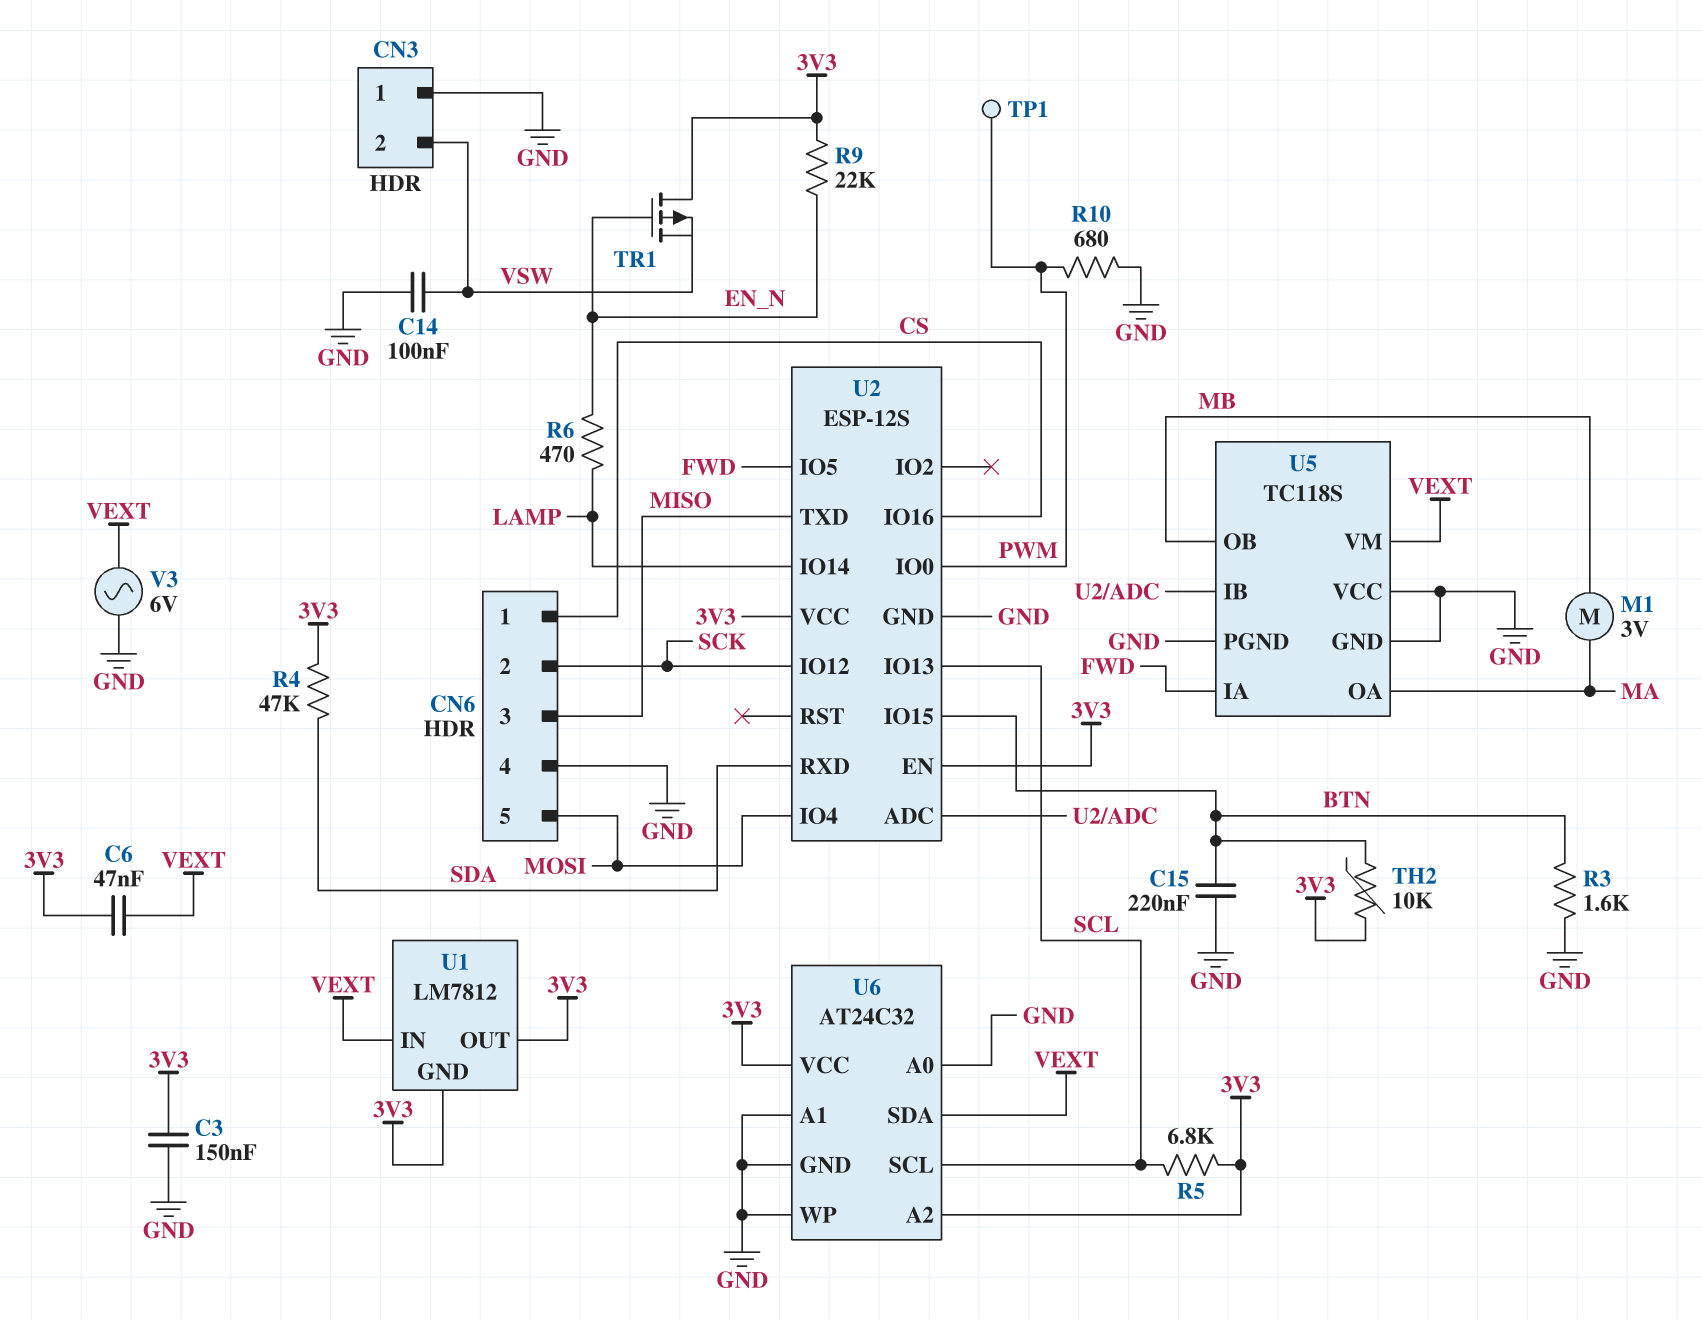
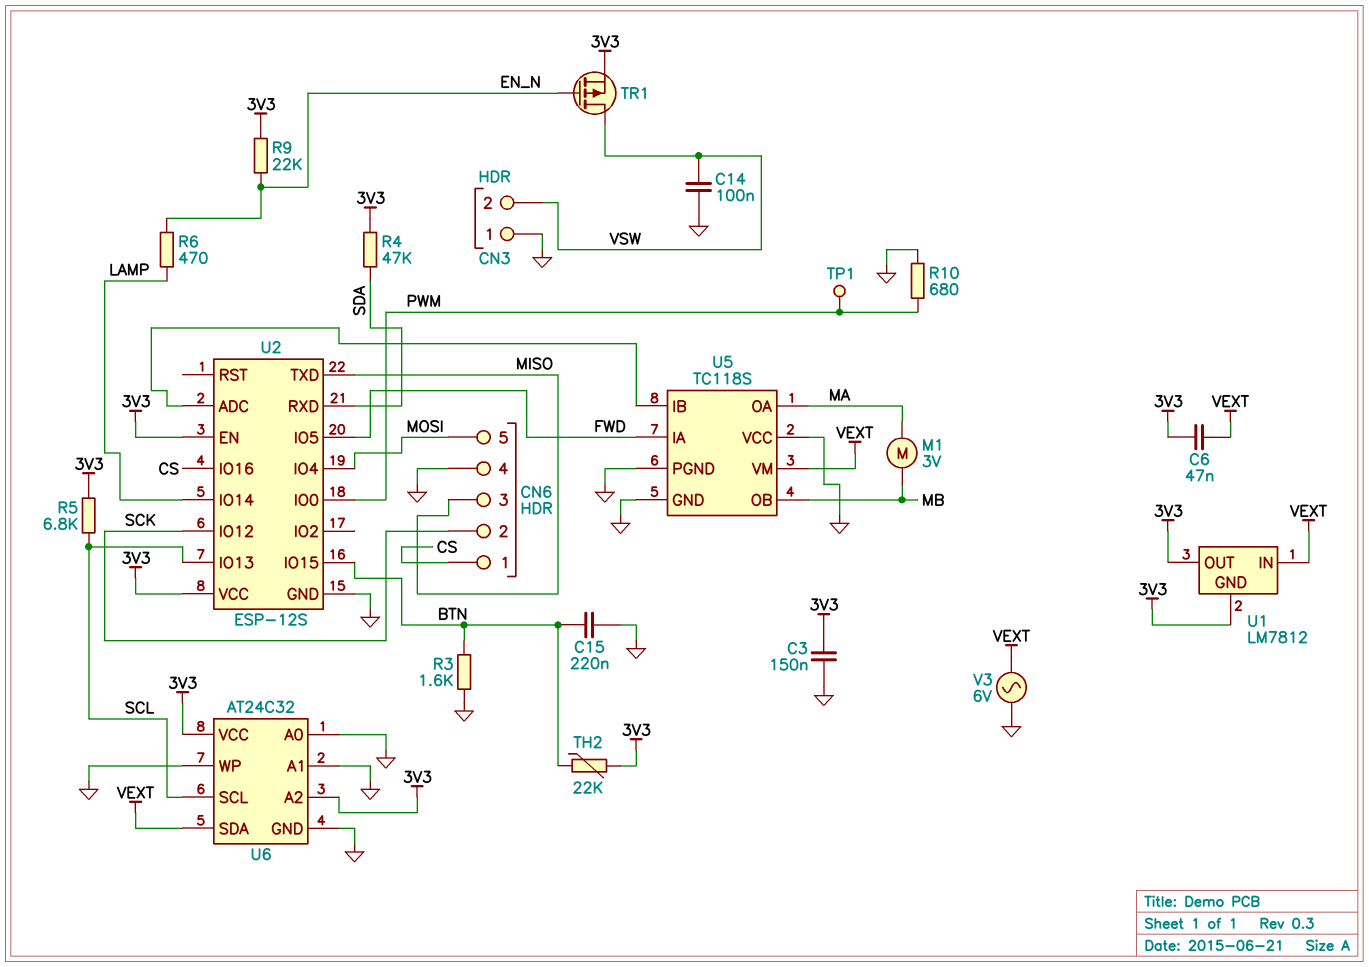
TH2: 10k (3V3, BTN) -> 22k (3V3, BTN)
TR1: PMOS (G EN_N, D 3V3, S VSW) -> PMOS (G EN_N, D VSW, S 3V3)

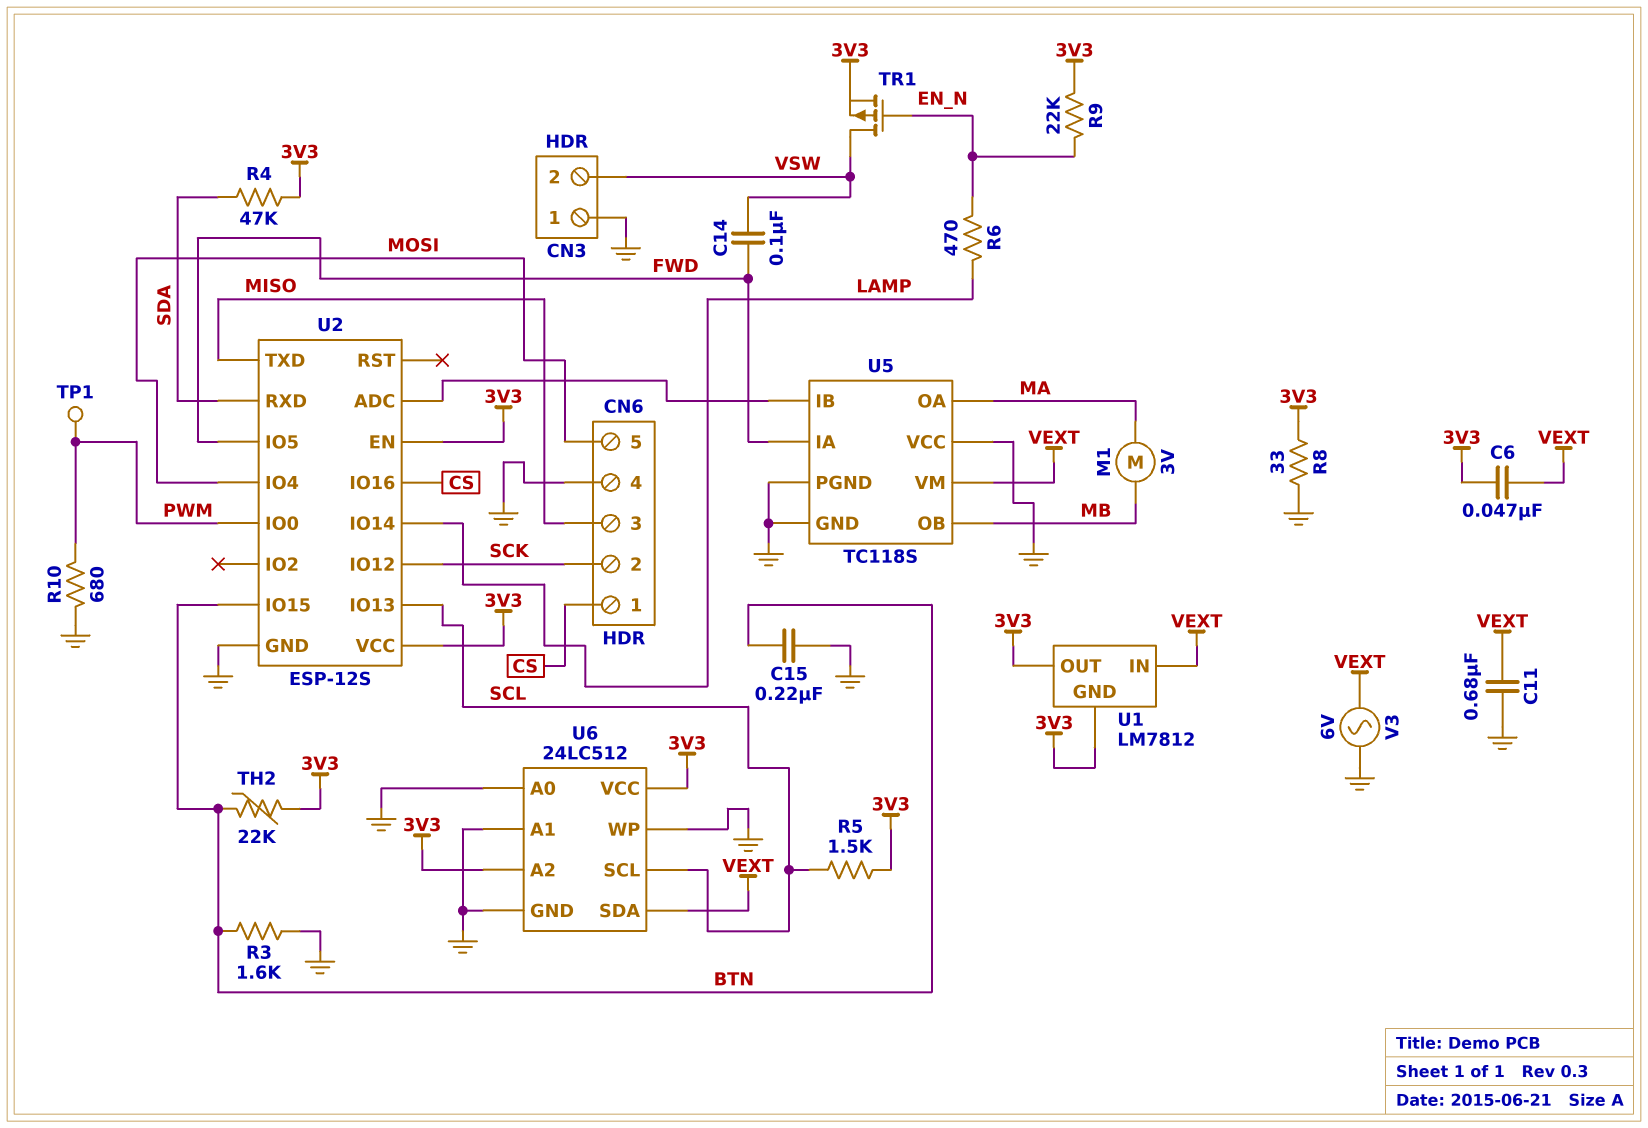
C3: 150nF (3V3, GND) -> none
C11: none -> 680nF (GND, VEXT)
C14: 100nF (GND, VSW) -> 100nF (FWD, VSW)
R5: 6.8k (3V3, SCL) -> 1.5k (3V3, SCL)
R8: none -> 33 (3V3, GND)
U6: AT24C32 -> 24LC512

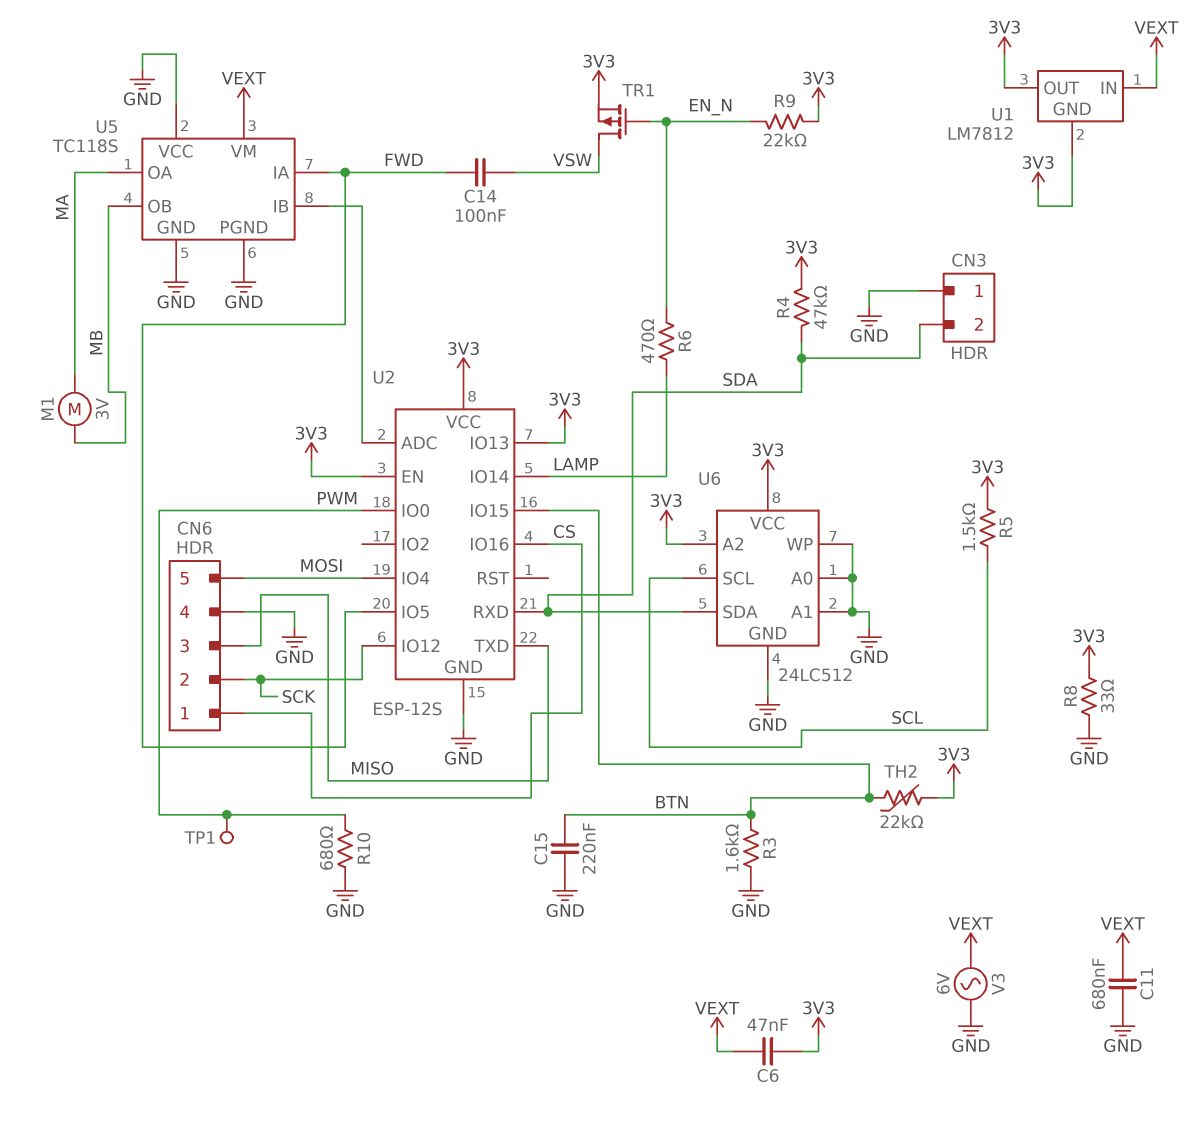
CN3 pin 2: VSW -> SDA
U2 pin IO13: SCL -> 3V3
U6 pin SDA: VEXT -> SDA

